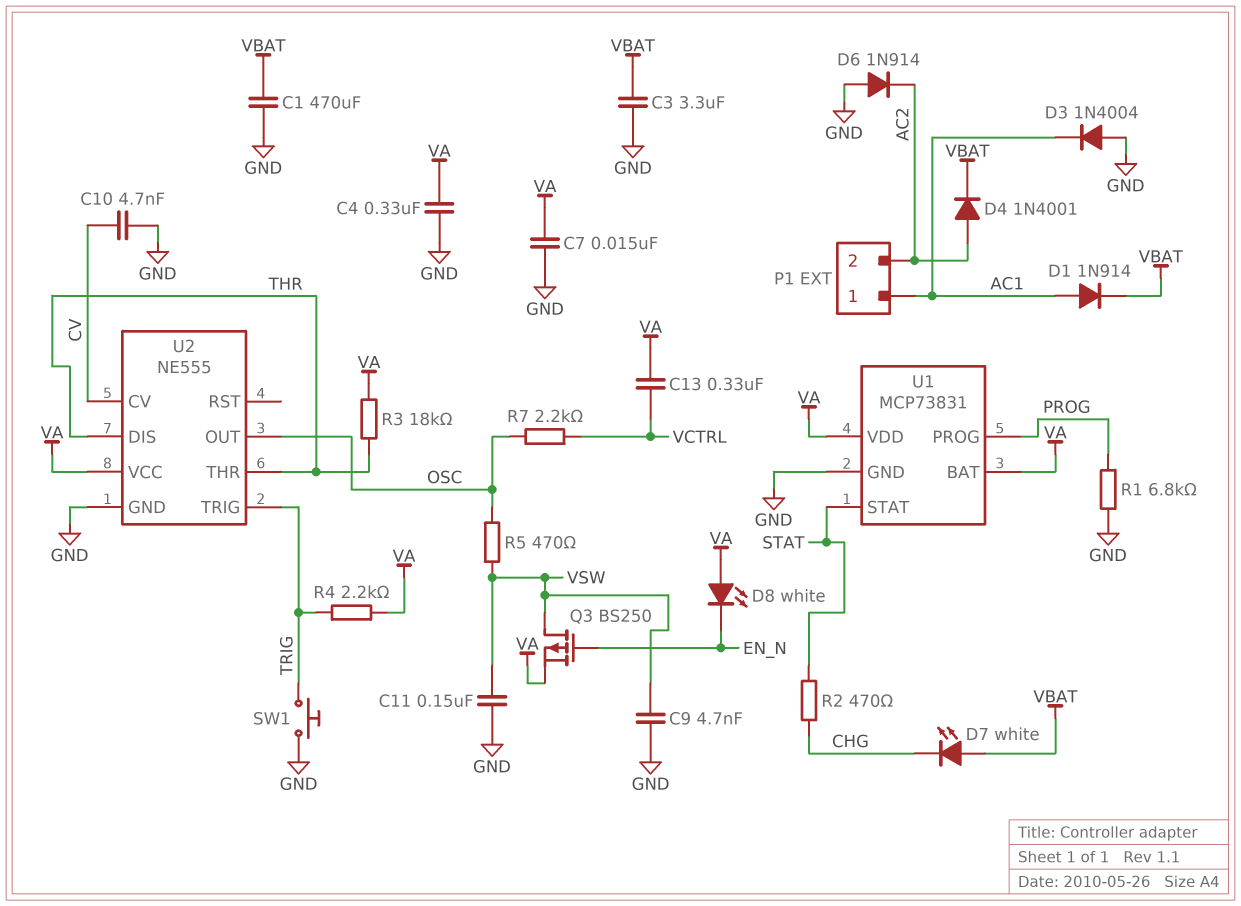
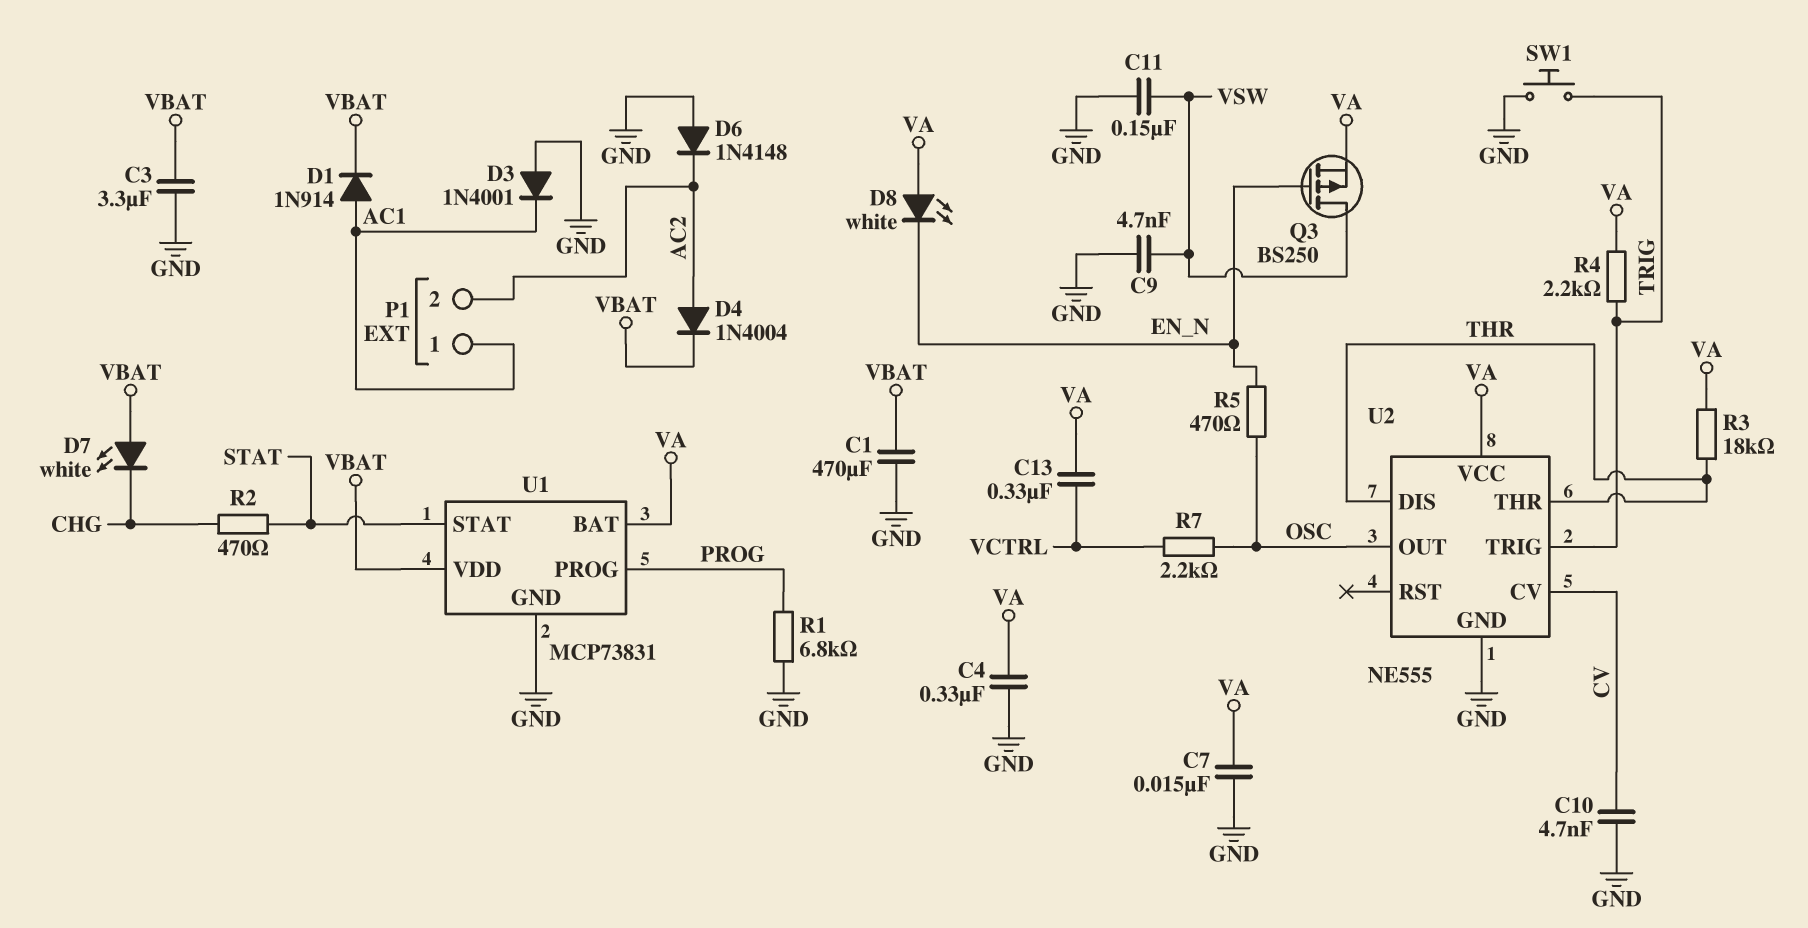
D3: diode 1N4004 (A GND, K AC1) -> diode 1N4001 (A GND, K AC1)
D4: diode 1N4001 (A AC2, K VBAT) -> diode 1N4004 (A AC2, K VBAT)
D6: diode 1N914 (A GND, K AC2) -> diode 1N4148 (A GND, K AC2)
R5: 470 (OSC, VSW) -> 470 (EN_N, OSC)
U1 pin VDD: VA -> VBAT

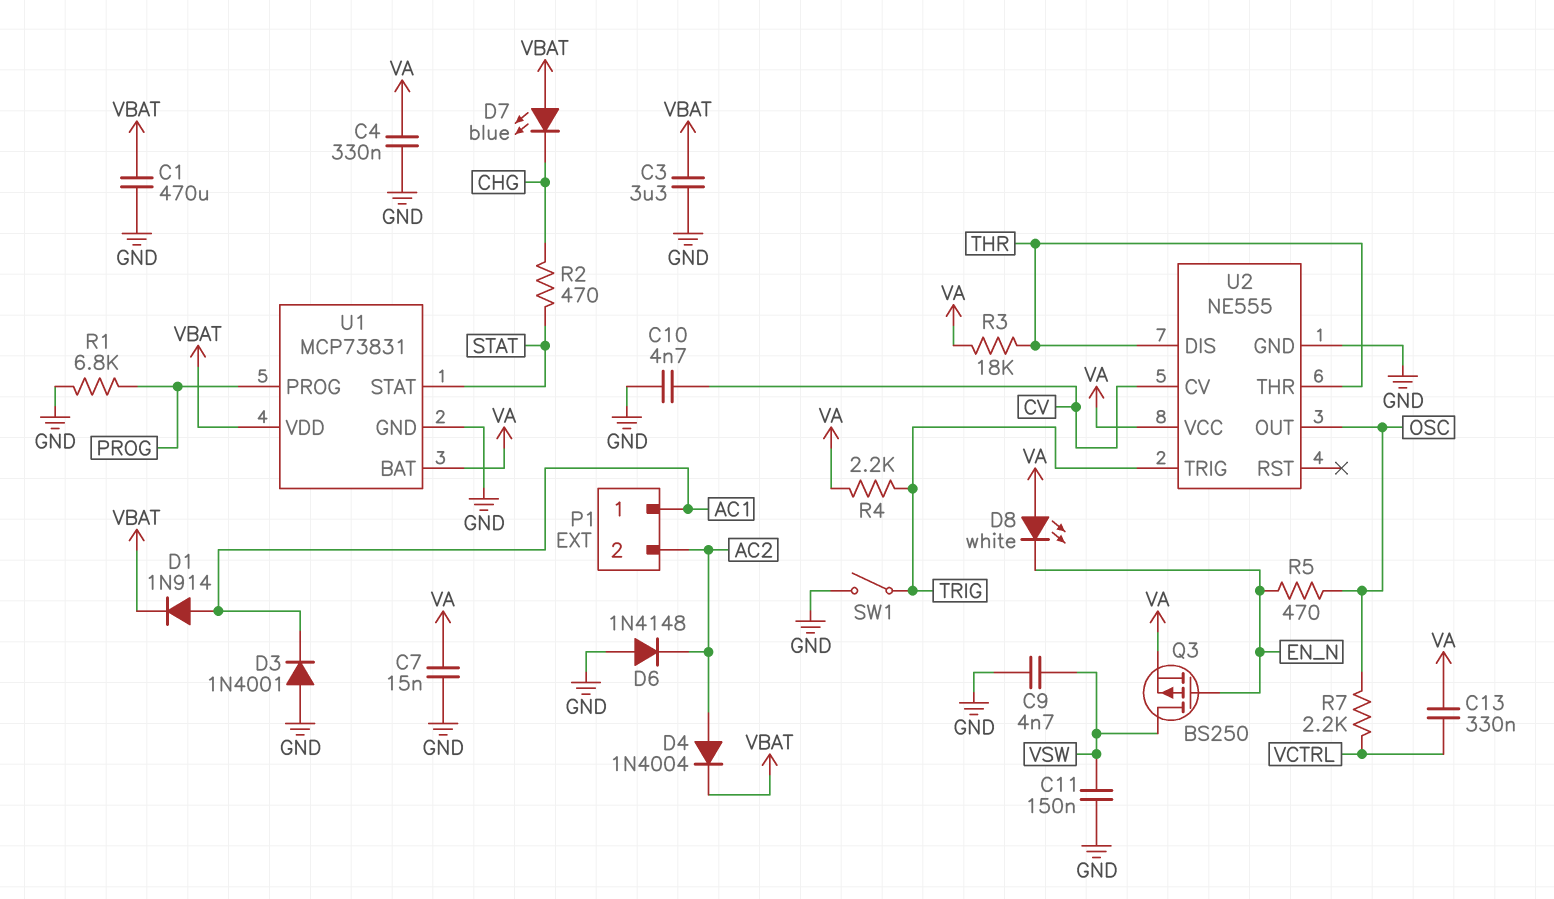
D7: LED white (A VBAT, K CHG) -> LED blue (A VBAT, K CHG)
SW1: button (GND, TRIG) -> switch (GND, TRIG)

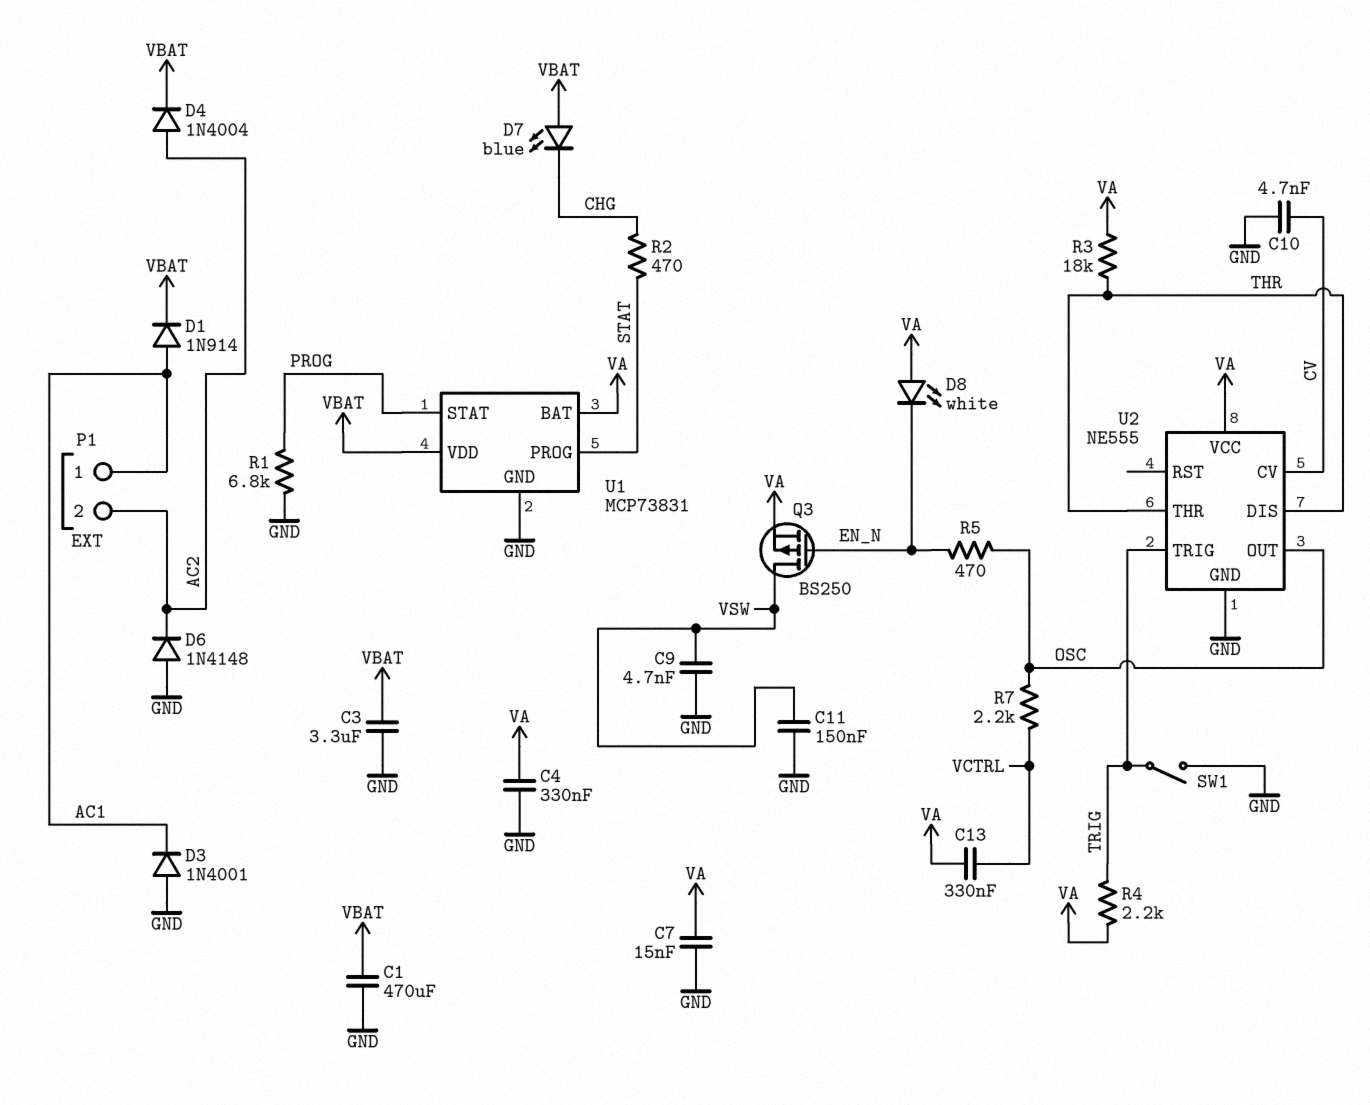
U1 pin PROG: PROG -> STAT
U1 pin STAT: STAT -> PROG

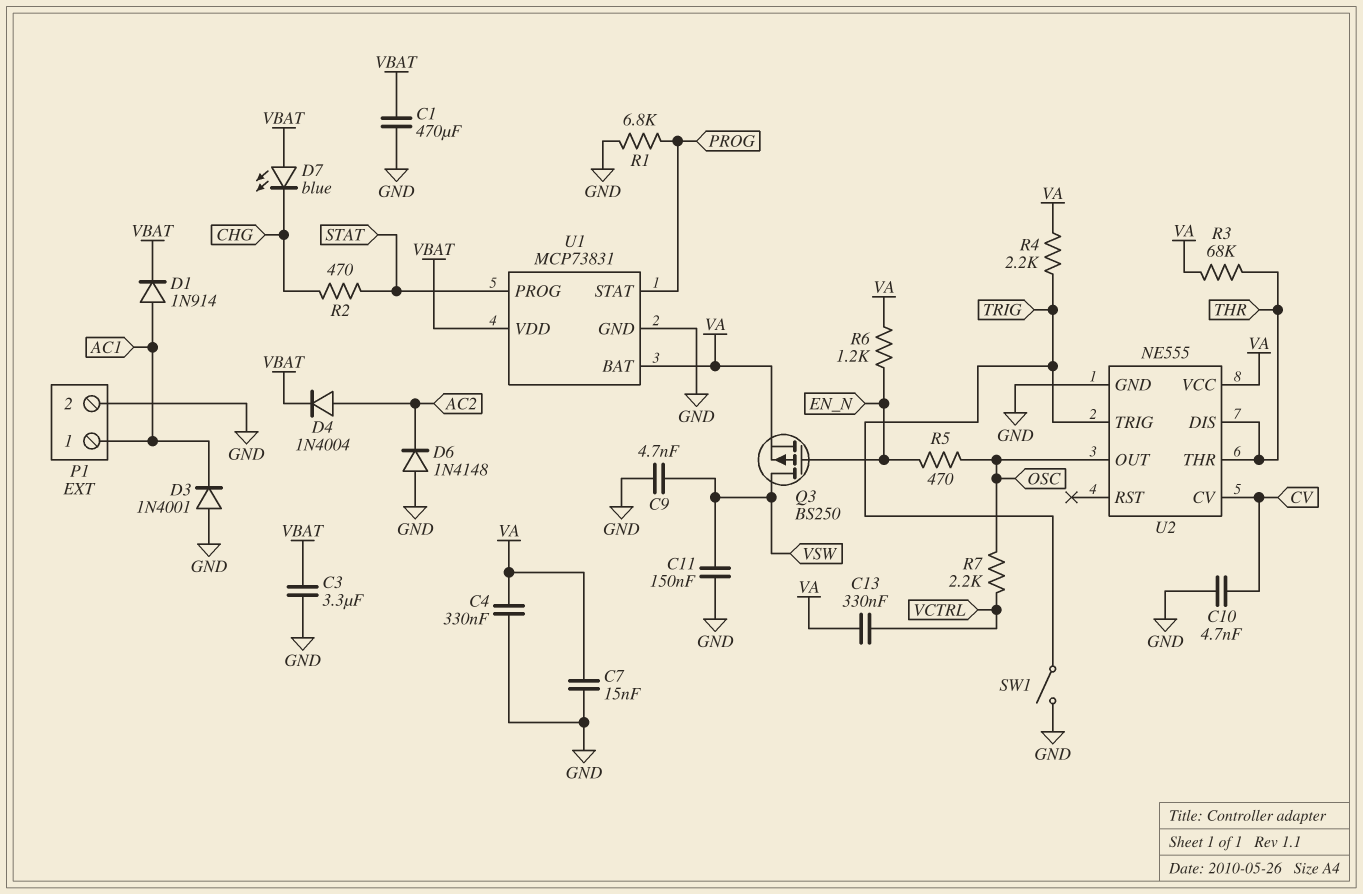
D8: LED white (A VA, K EN_N) -> none
P1 pin 2: AC2 -> GND
R3: 18k (THR, VA) -> 68k (THR, VA)
R6: none -> 1.2k (EN_N, VA)

